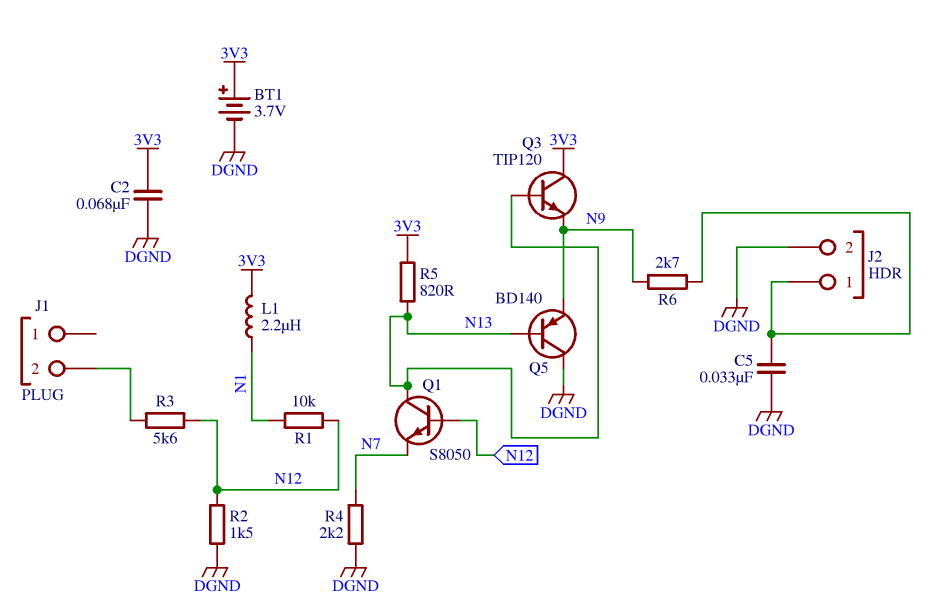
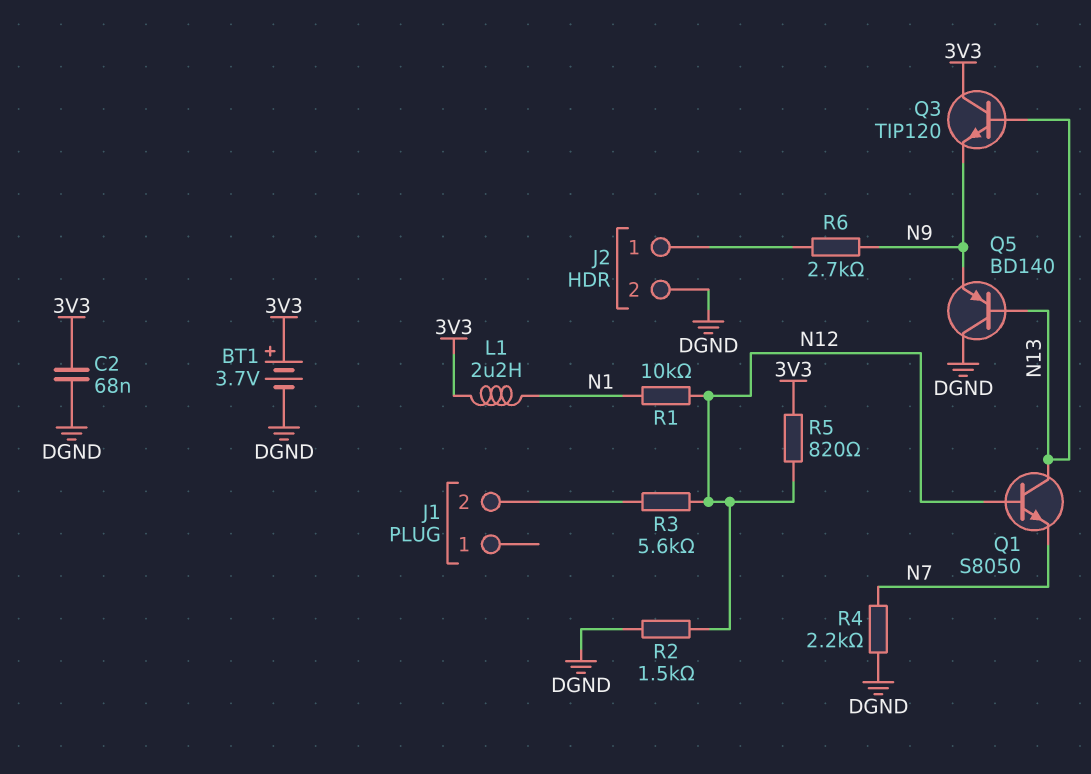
C5: 33nF (DGND, J2/1) -> none
R5: 820 (3V3, N13) -> 820 (3V3, N12)

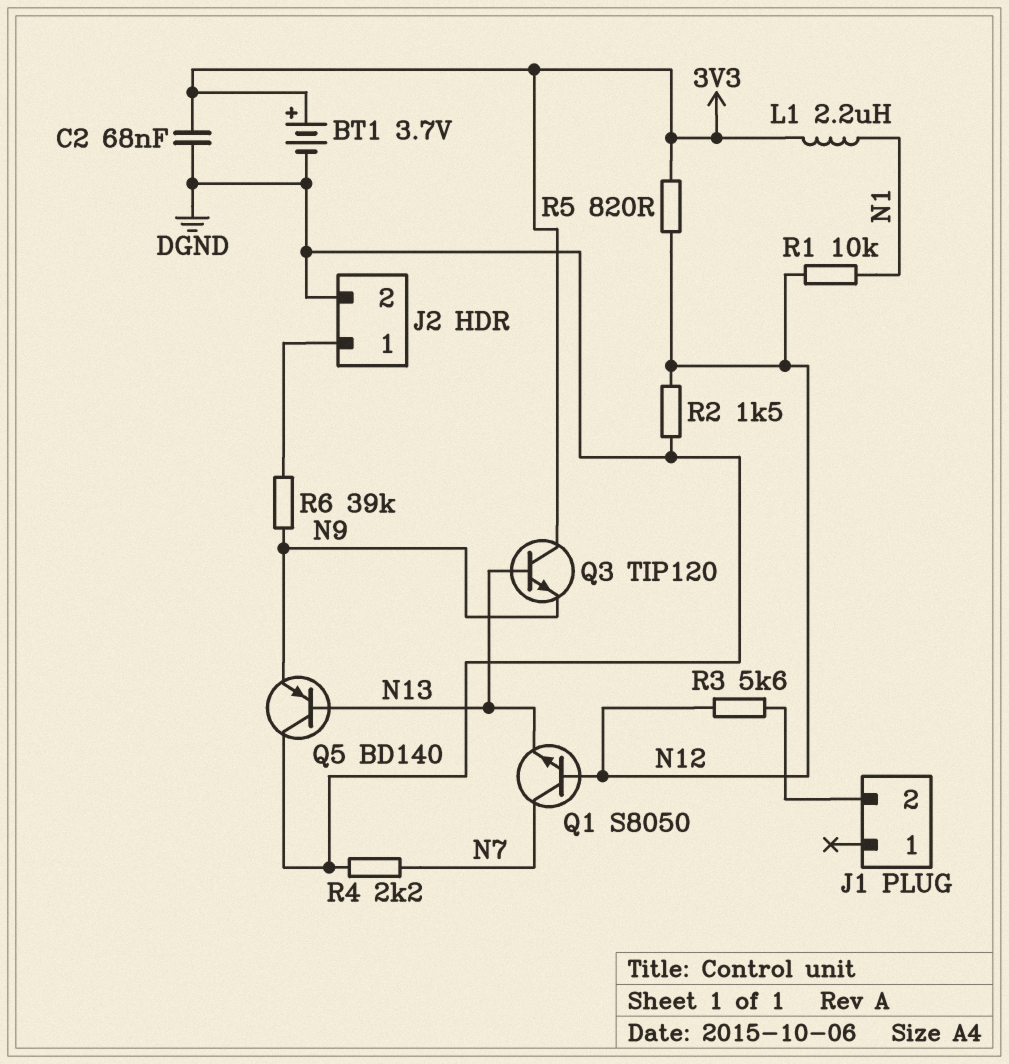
Q1: NPN S8050 (B N12, C N13, E N7) -> NPN S8050 (B N12, C N7, E N13)
R6: 2.7k (J2/1, N9) -> 39k (J2/1, N9)

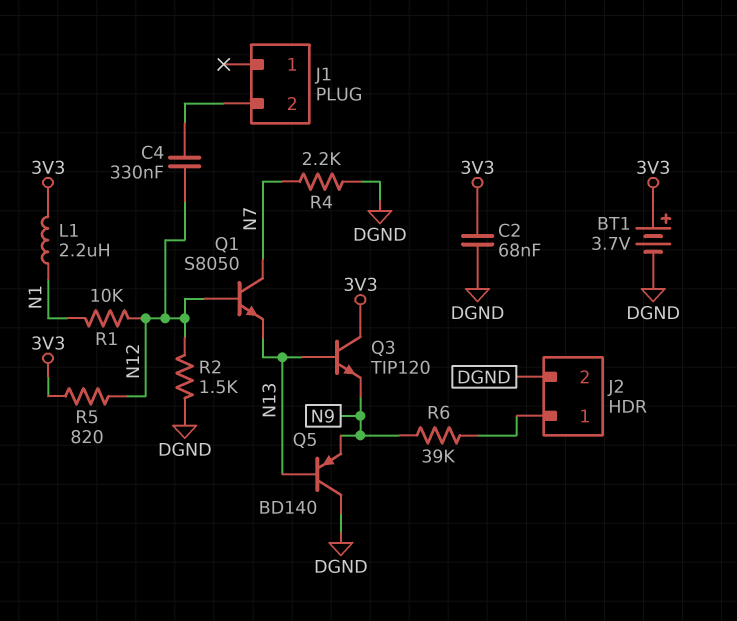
C4: none -> 330nF (J1/2, N12)
R3: 5.6k (J1/2, N12) -> none

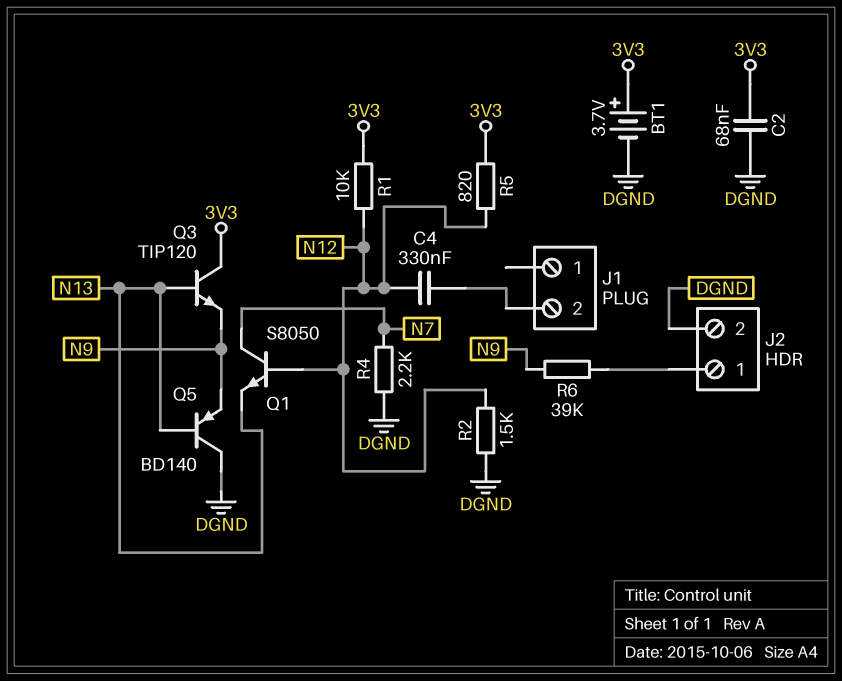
L1: 2.2uH (3V3, N1) -> none
R1: 10k (N1, N12) -> 10k (3V3, N12)

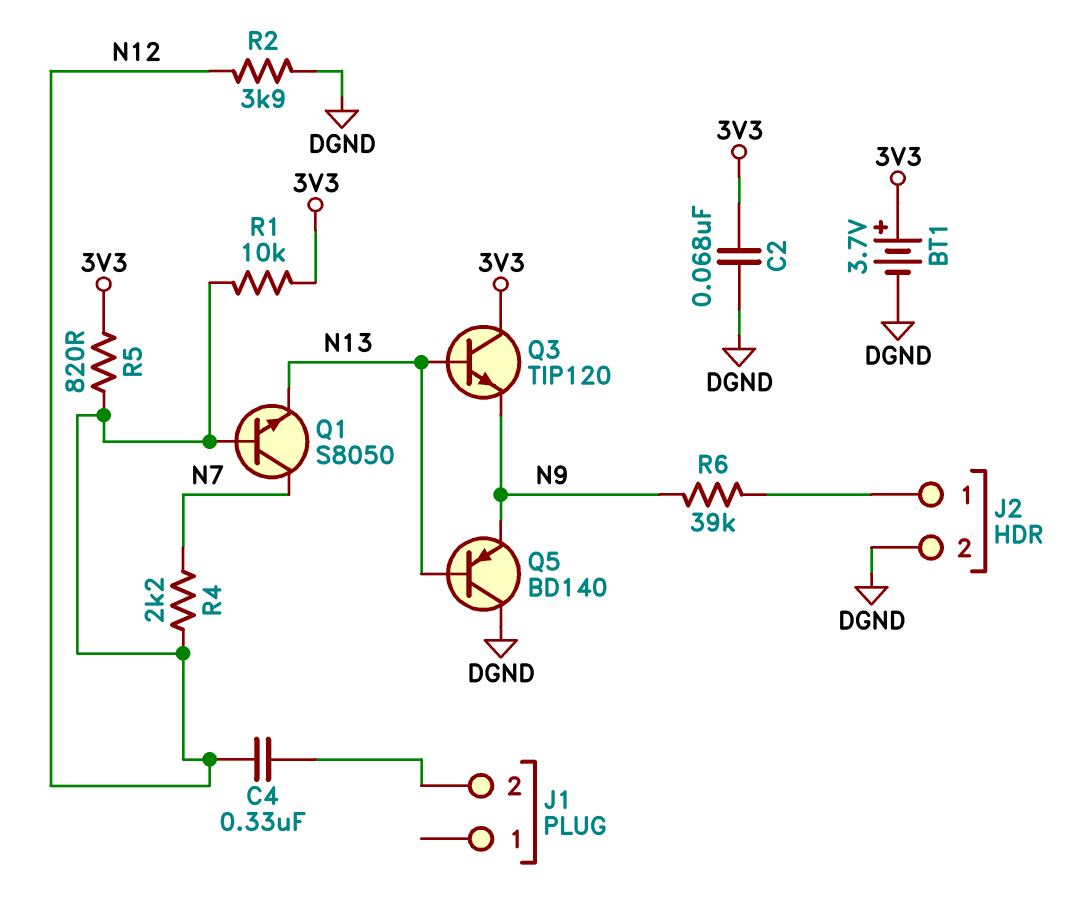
R2: 1.5k (DGND, N12) -> 3.9k (DGND, N12)
R4: 2.2k (DGND, N7) -> 2.2k (N7, N12)

